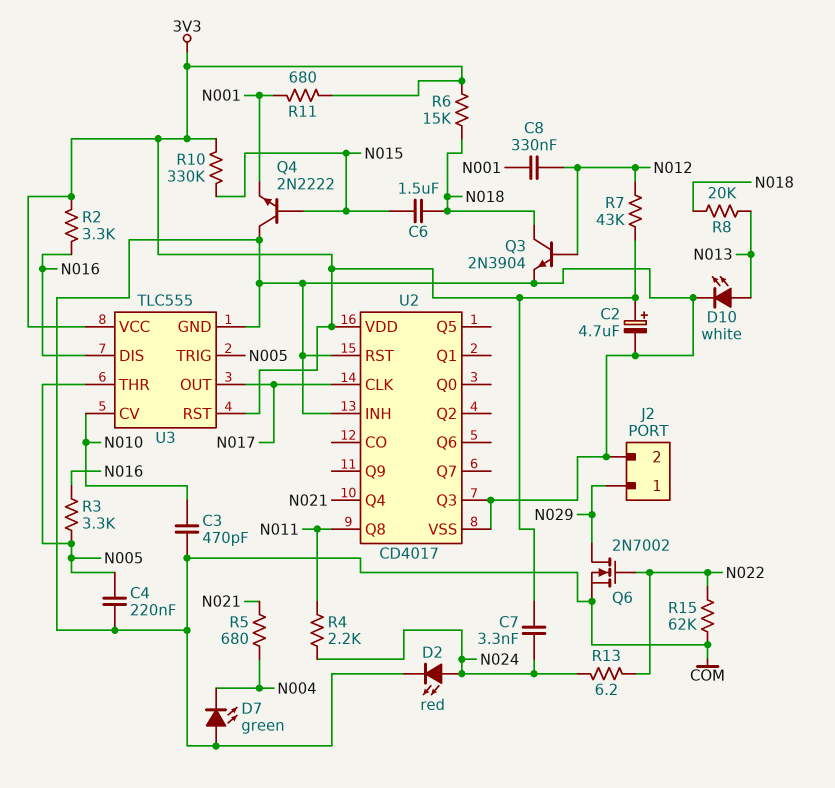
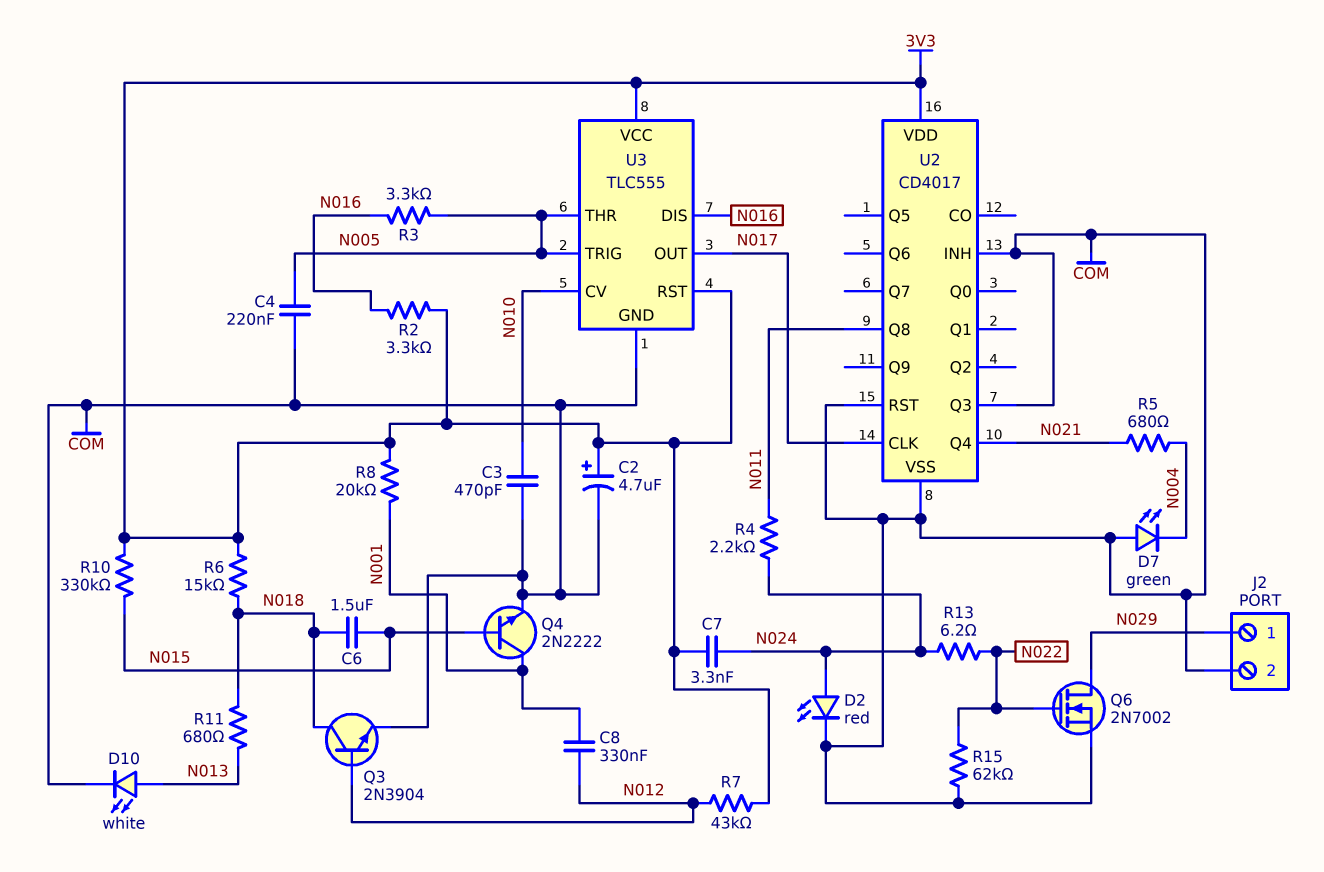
Q4: NPN 2N2222 (B N015, C COM, E N001) -> NPN 2N2222 (B N015, C N001, E COM)
R8: 20k (N013, N018) -> 20k (3V3, N001)
R11: 680 (3V3, N001) -> 680 (N013, N018)

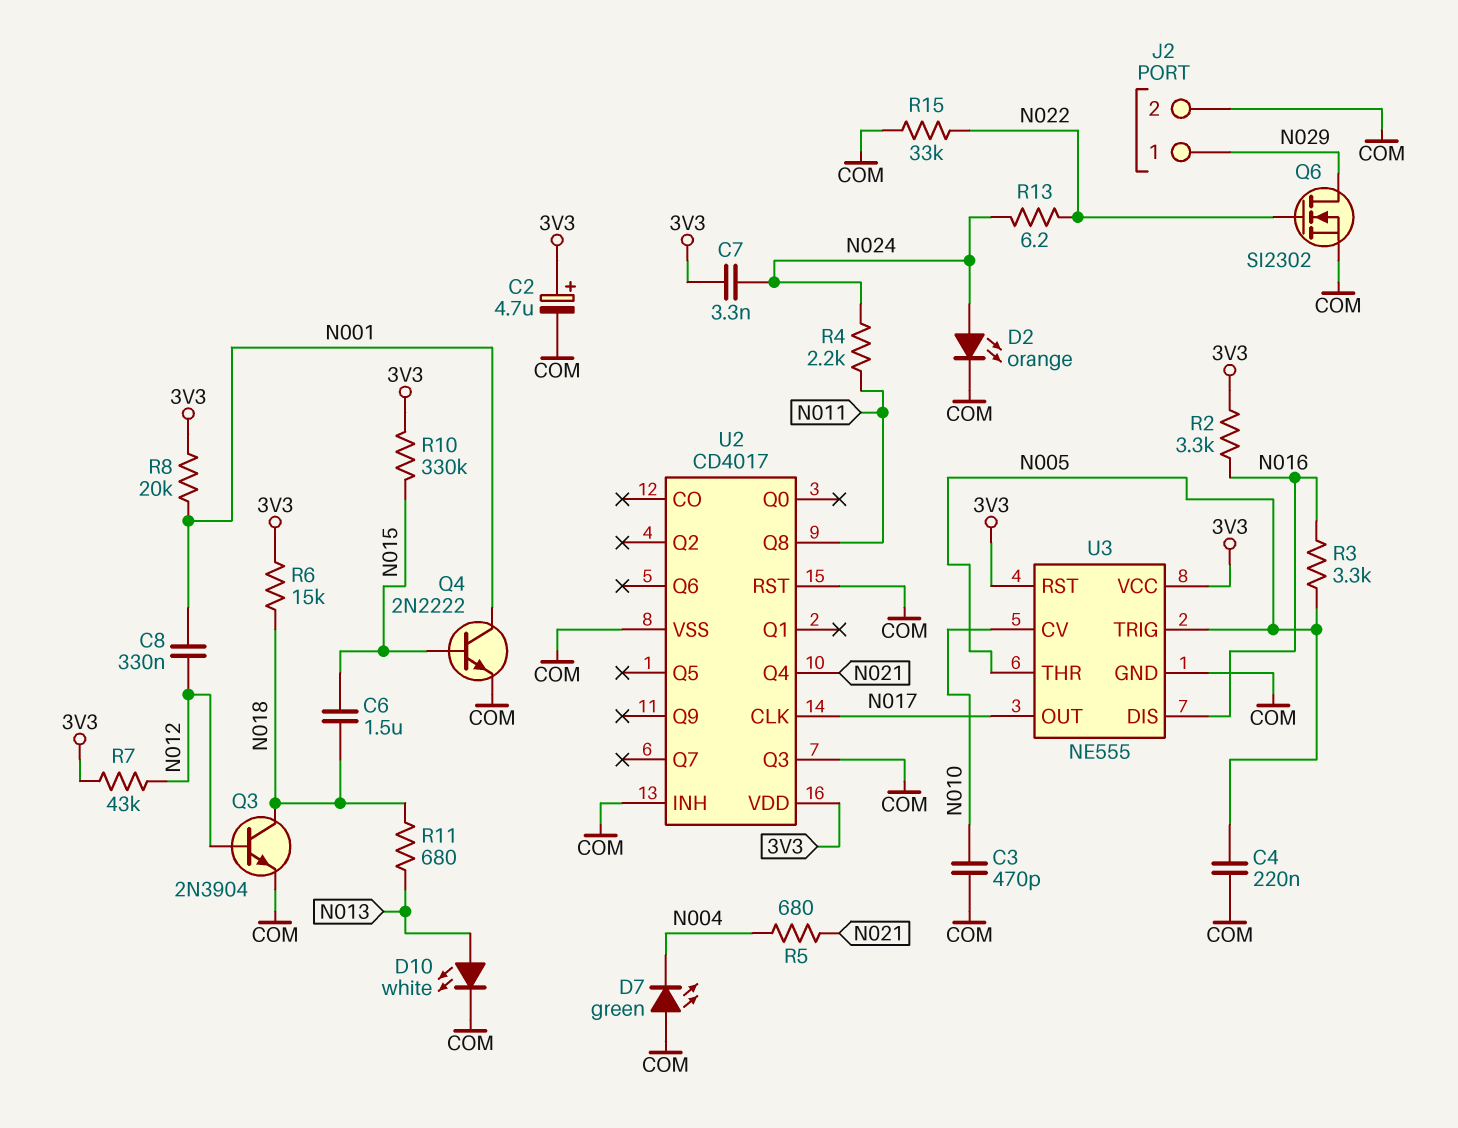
D2: LED red (A N024, K COM) -> LED orange (A N024, K COM)
Q6: NMOS 2N7002 (G N022, D N029, S COM) -> NMOS SI2302 (G N022, D N029, S COM)
R15: 62k (COM, N022) -> 33k (COM, N022)
U3: TLC555 -> NE555

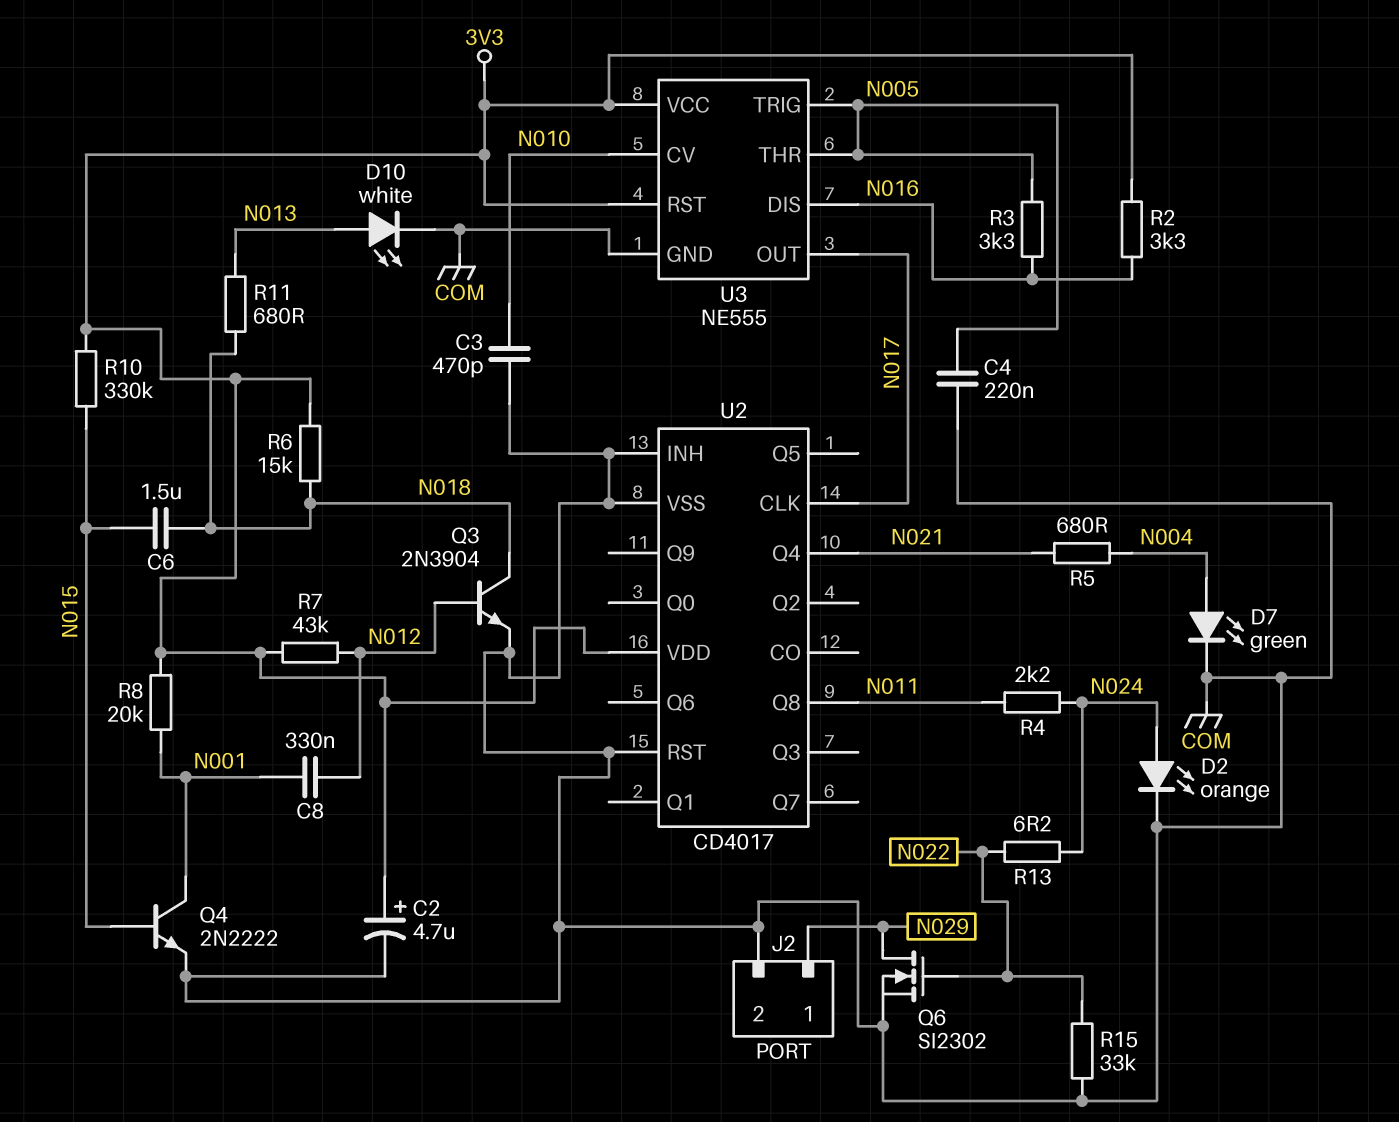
C7: 3.3nF (3V3, N024) -> none
D7: LED green (A COM, K N004) -> LED green (A N004, K COM)
U2 pin Q3: COM -> none

